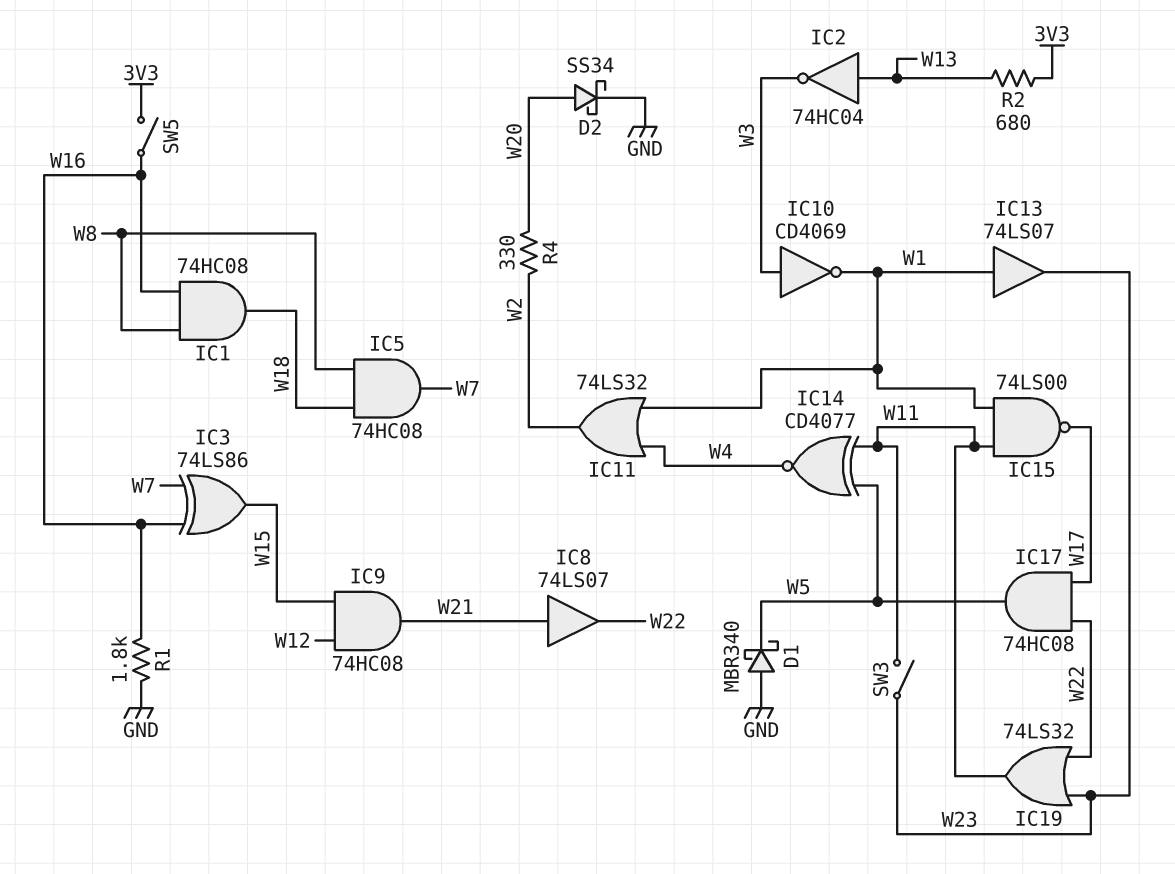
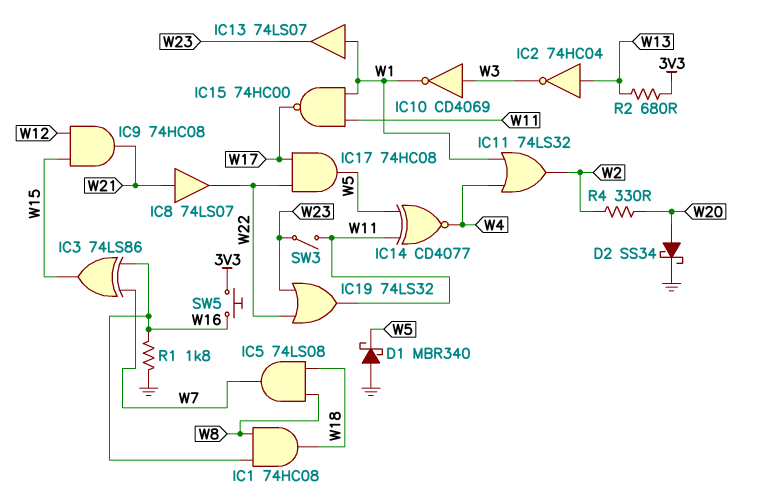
IC5: AND 74HC08 (in W8, in W18, out W7) -> AND 74LS08 (in W8, in W18, out W7)
IC15: NAND 74LS00 (in W1, in W11, out W17) -> NAND 74HC00 (in W1, in W11, out W17)
SW5: switch (3V3, W16) -> button (3V3, W16)

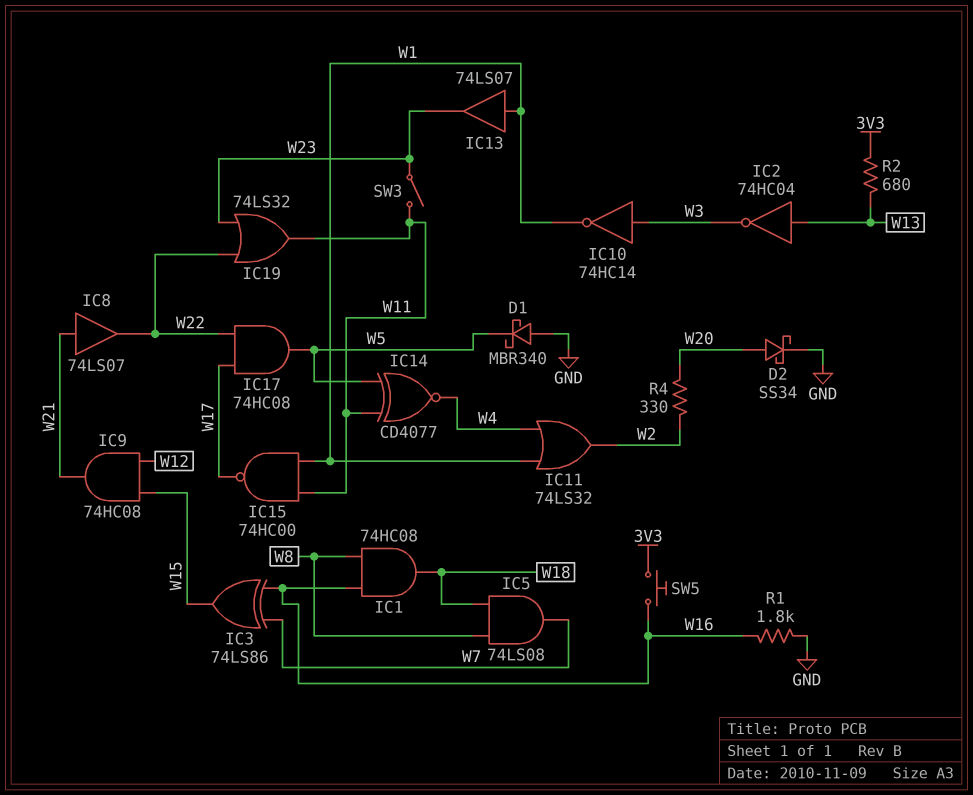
IC10: NOT CD4069 (in W3, out W1) -> NOT 74HC14 (in W3, out W1)

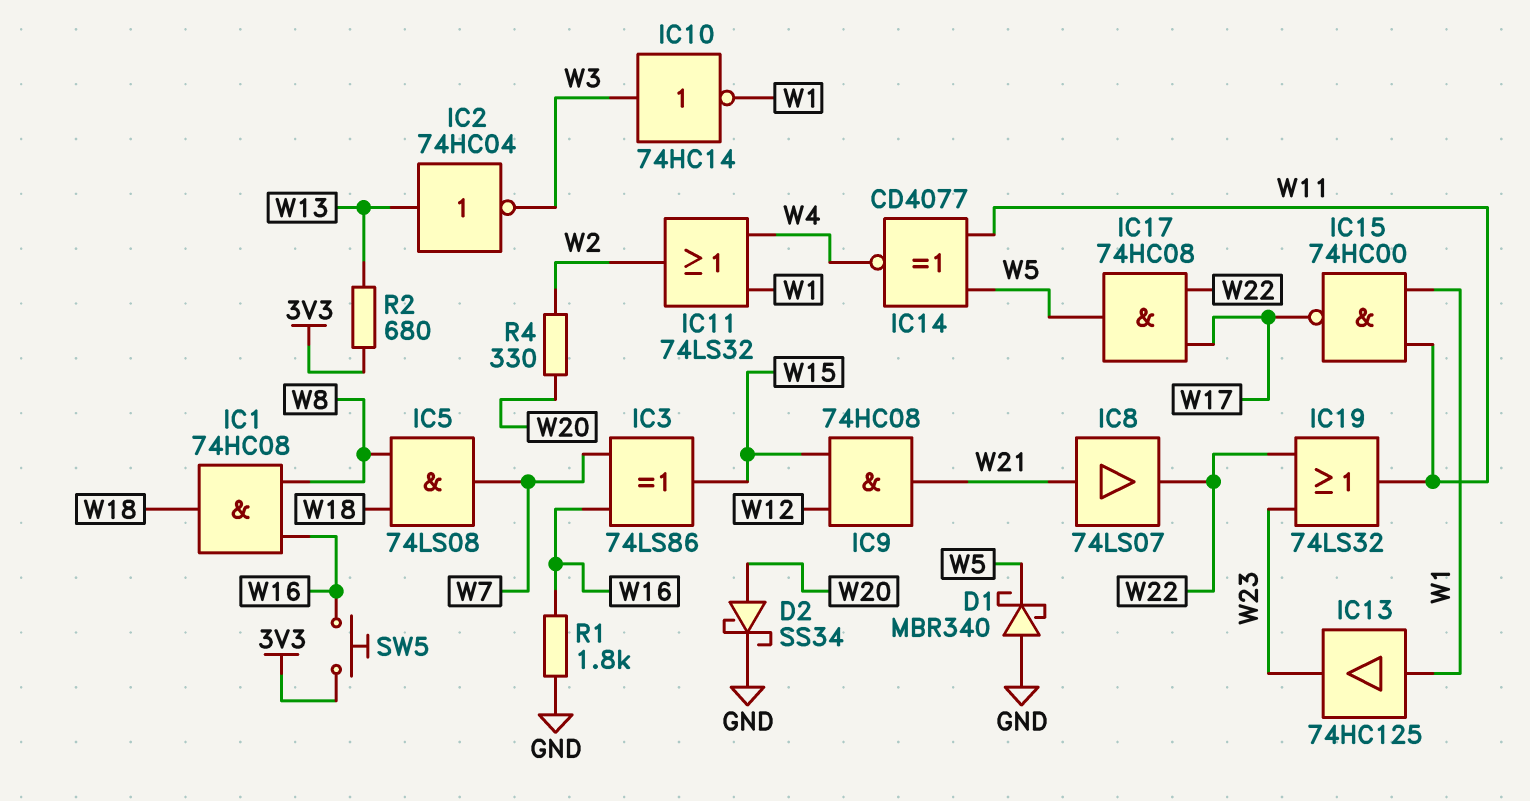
IC13: buffer 74LS07 (in W1, out W23) -> buffer 74HC125 (in W1, out W23)
SW3: switch (W11, W23) -> none

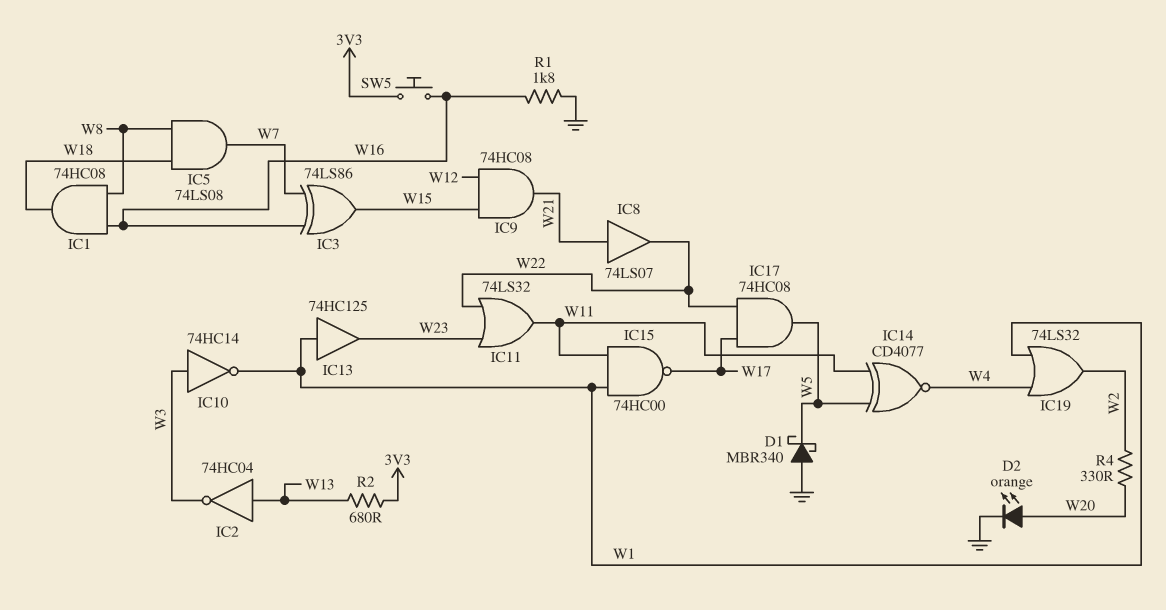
D2: schottky SS34 (A W20, K GND) -> LED orange (A W20, K GND)
IC11: OR 74LS32 (in W1, in W4, out W2) -> OR 74LS32 (in W22, in W23, out W11)
IC19: OR 74LS32 (in W22, in W23, out W11) -> OR 74LS32 (in W1, in W4, out W2)

